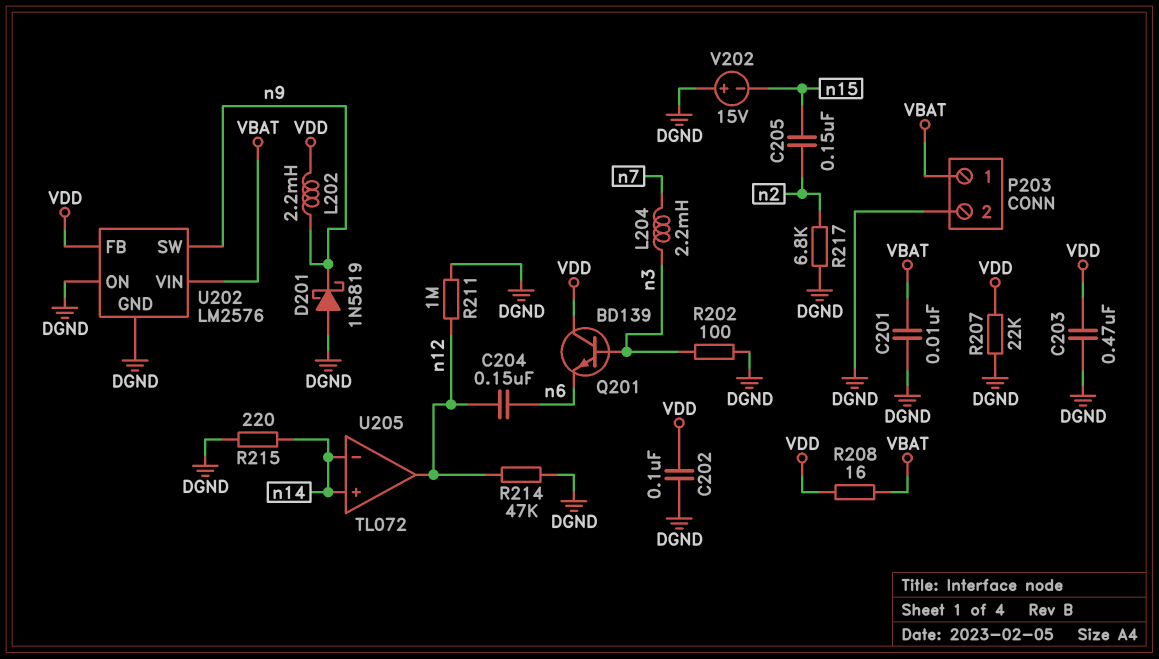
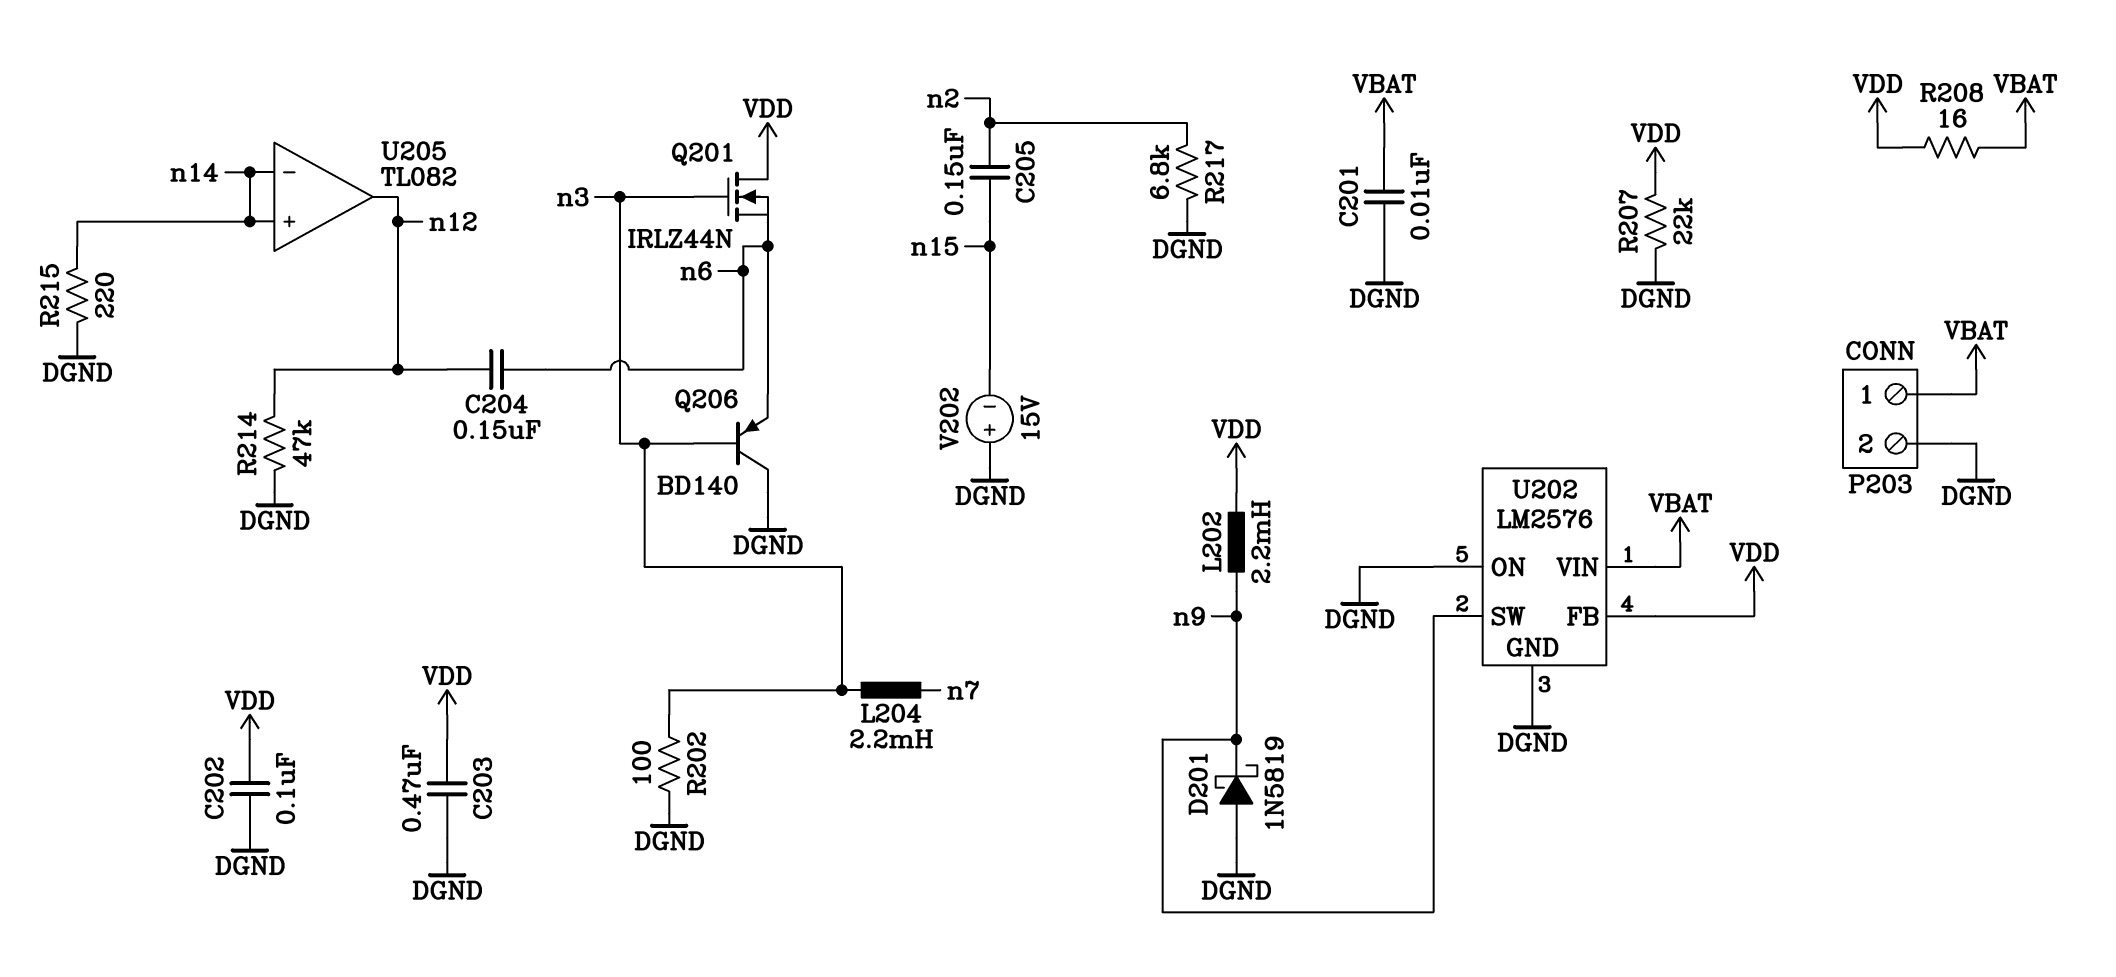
Q201: NPN BD139 (B n3, C VDD, E n6) -> NMOS IRLZ44N (G n3, D VDD, S n6)
Q206: none -> PNP BD140 (B n3, C DGND, E n6)
R211: 1M (DGND, n12) -> none
U205: TL072 -> TL082

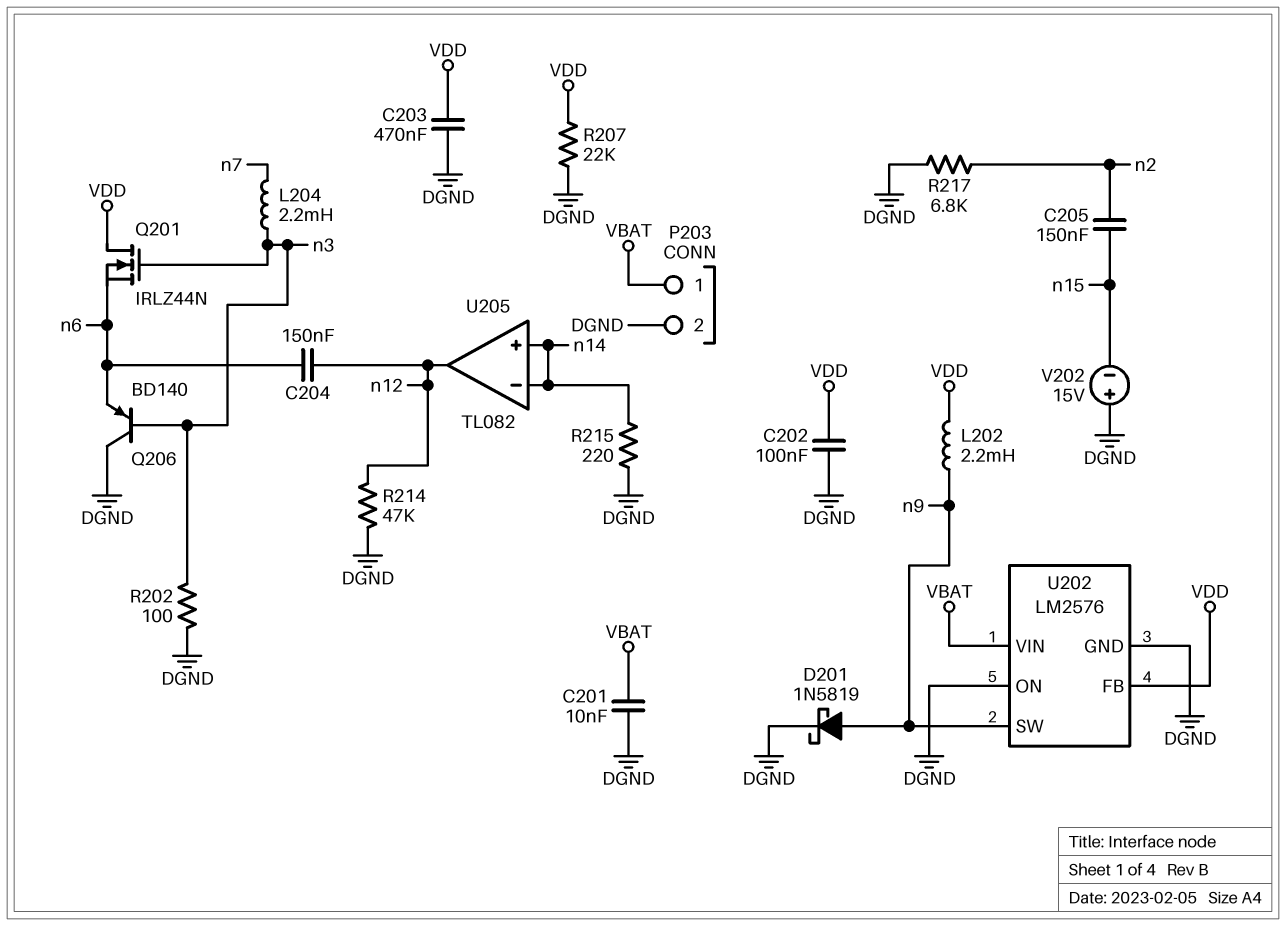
D201: schottky 1N5819 (A DGND, K n9) -> schottky 1N5819 (A n9, K DGND)
R208: 16 (VBAT, VDD) -> none

